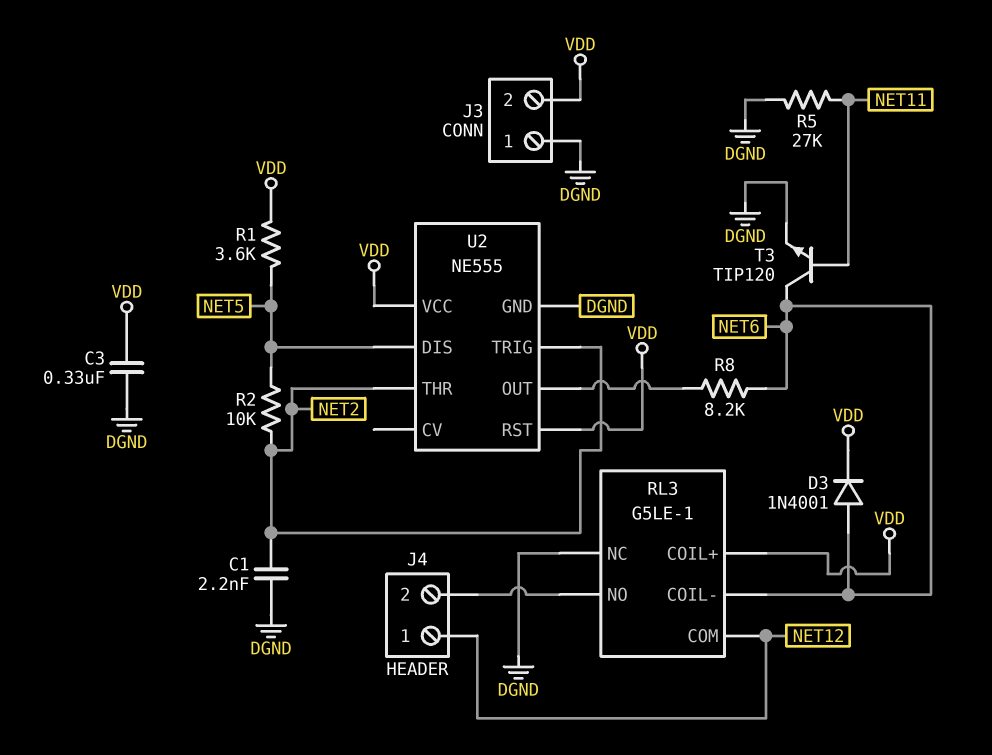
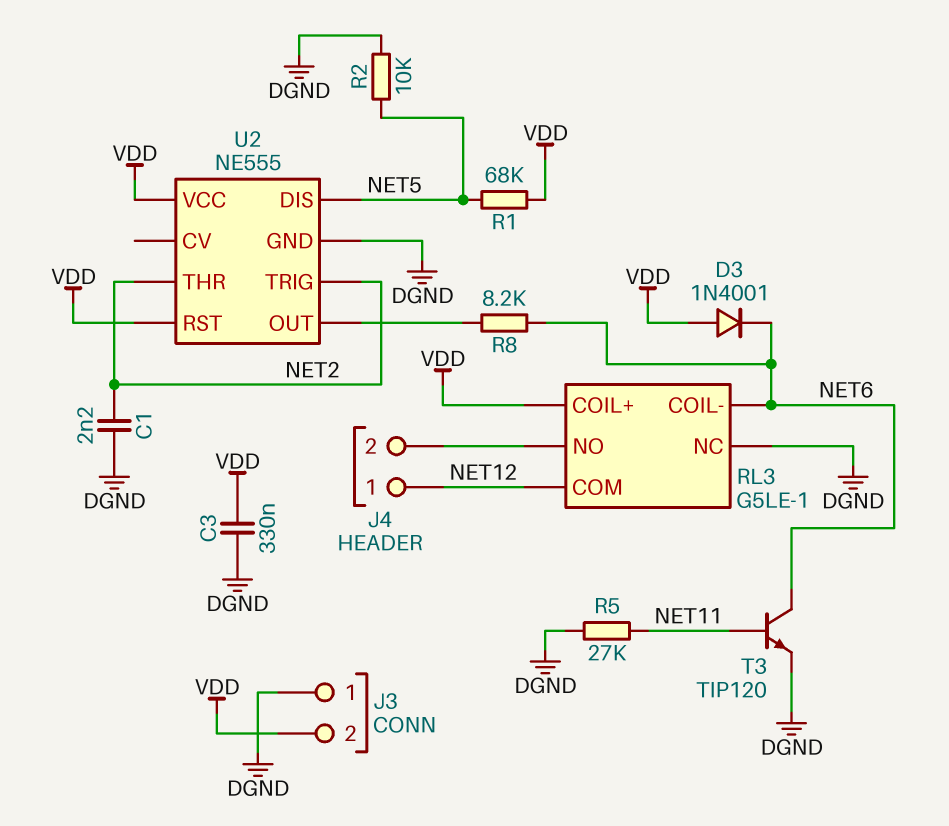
D3: diode 1N4001 (A NET6, K VDD) -> diode 1N4001 (A VDD, K NET6)
R1: 3.6k (NET5, VDD) -> 68k (NET5, VDD)
R2: 10k (NET2, NET5) -> 10k (DGND, NET5)

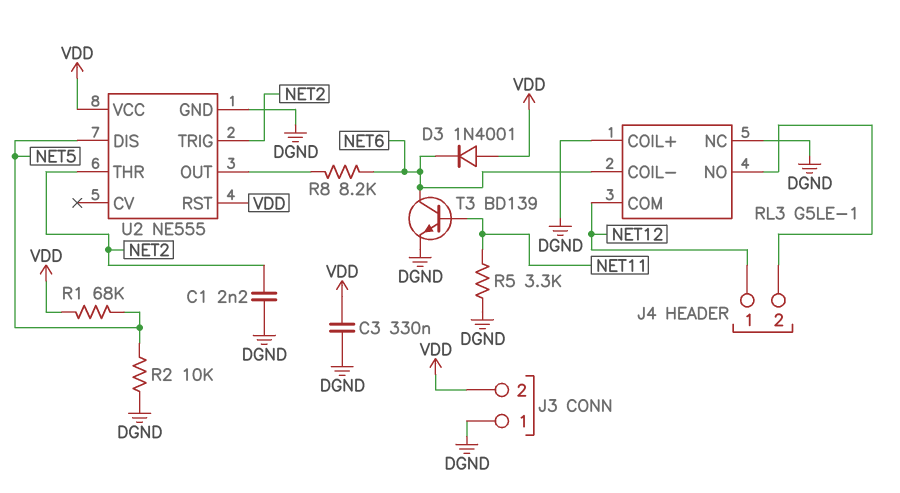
R5: 27k (DGND, NET11) -> 3.3k (DGND, NET11)
RL3 pin COIL+: VDD -> DGND
T3: NPN TIP120 (B NET11, C NET6, E DGND) -> NPN BD139 (B NET11, C NET6, E DGND)

